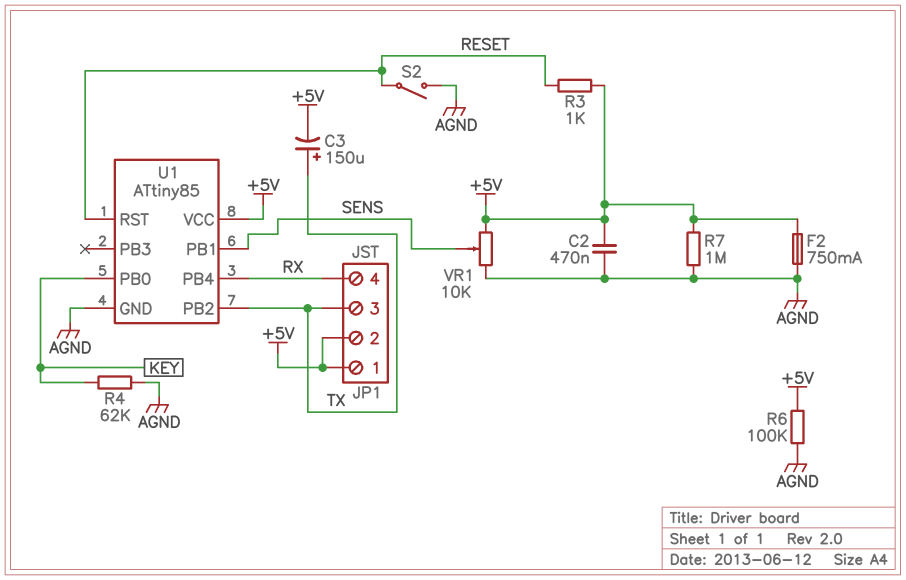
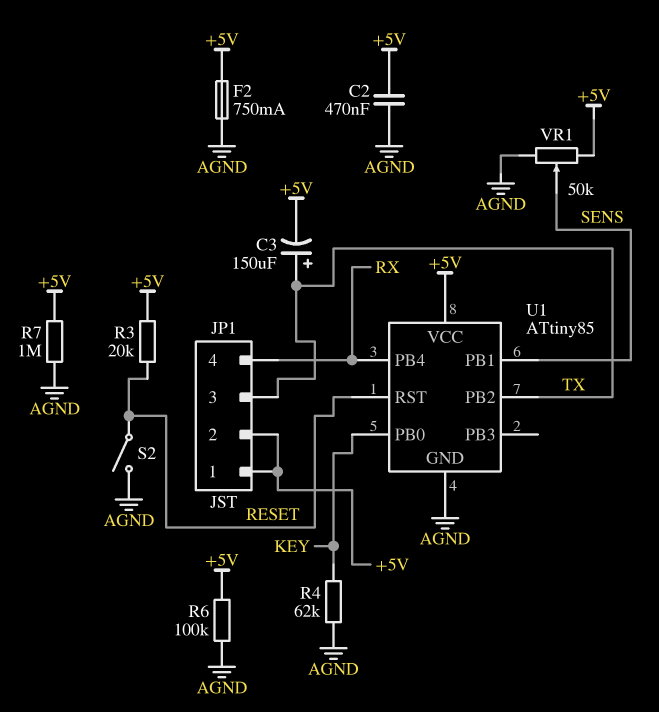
R3: 1k (+5V, RESET) -> 20k (+5V, RESET)
VR1: 10k (+5V, AGND, wiper SENS) -> 50k (+5V, AGND, wiper SENS)

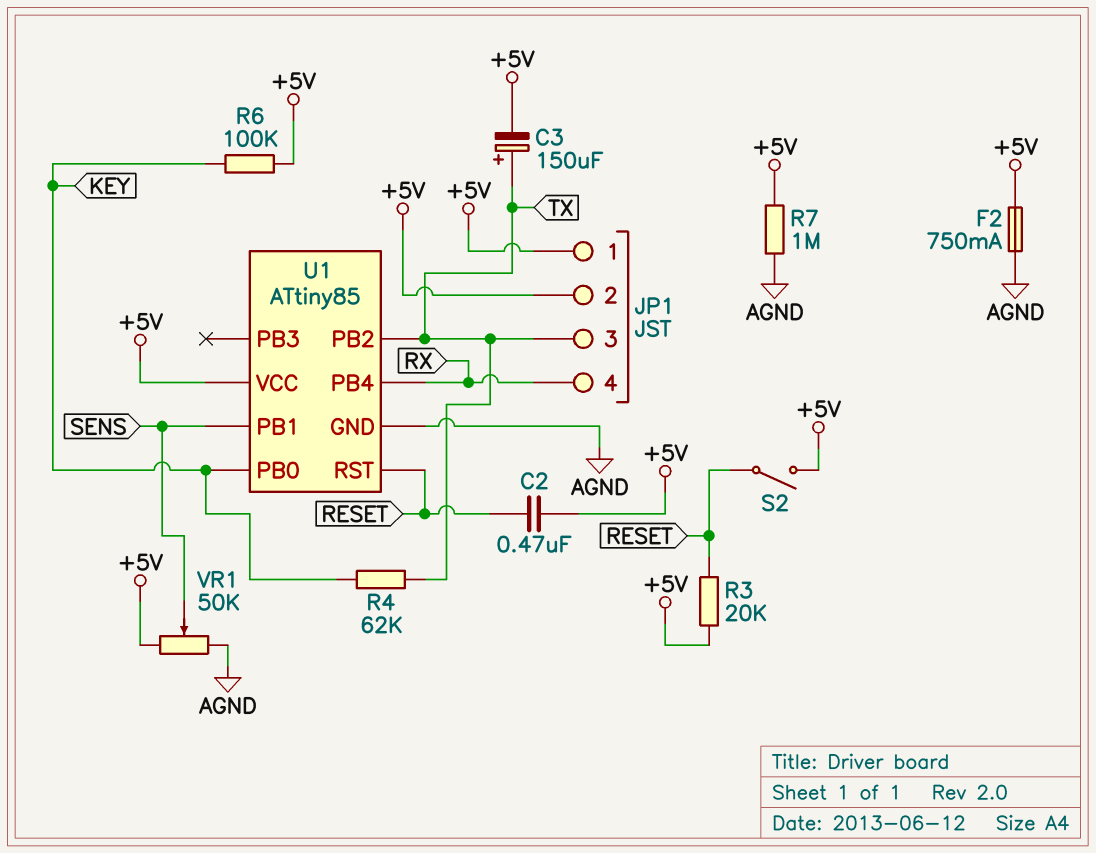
C2: 470nF (+5V, AGND) -> 470nF (+5V, RESET)
R4: 62k (AGND, KEY) -> 62k (KEY, TX)
R6: 100k (+5V, AGND) -> 100k (+5V, KEY)
S2: switch (AGND, RESET) -> switch (+5V, RESET)

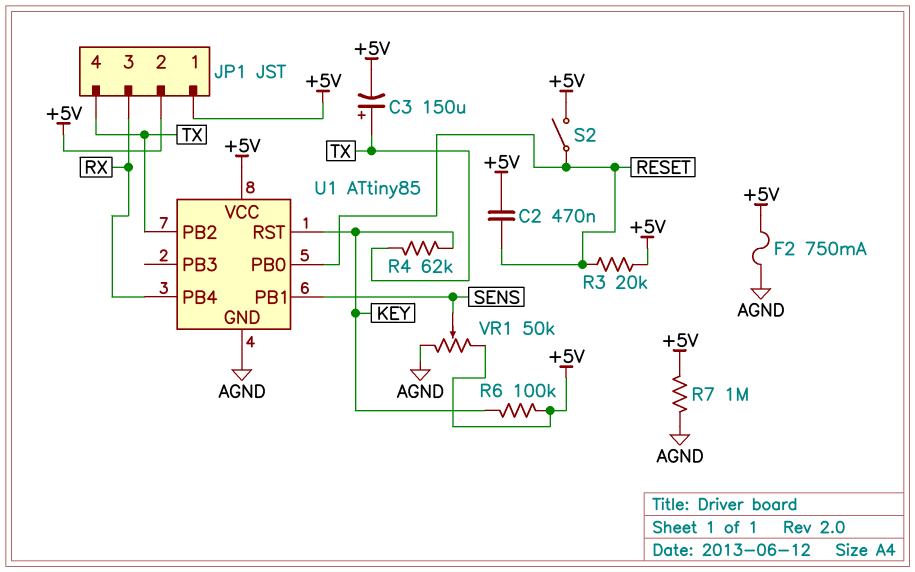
JP1 pin 3: TX -> RX
JP1 pin 4: RX -> TX
U1 pin PB0: KEY -> RESET
U1 pin RST: RESET -> KEY

